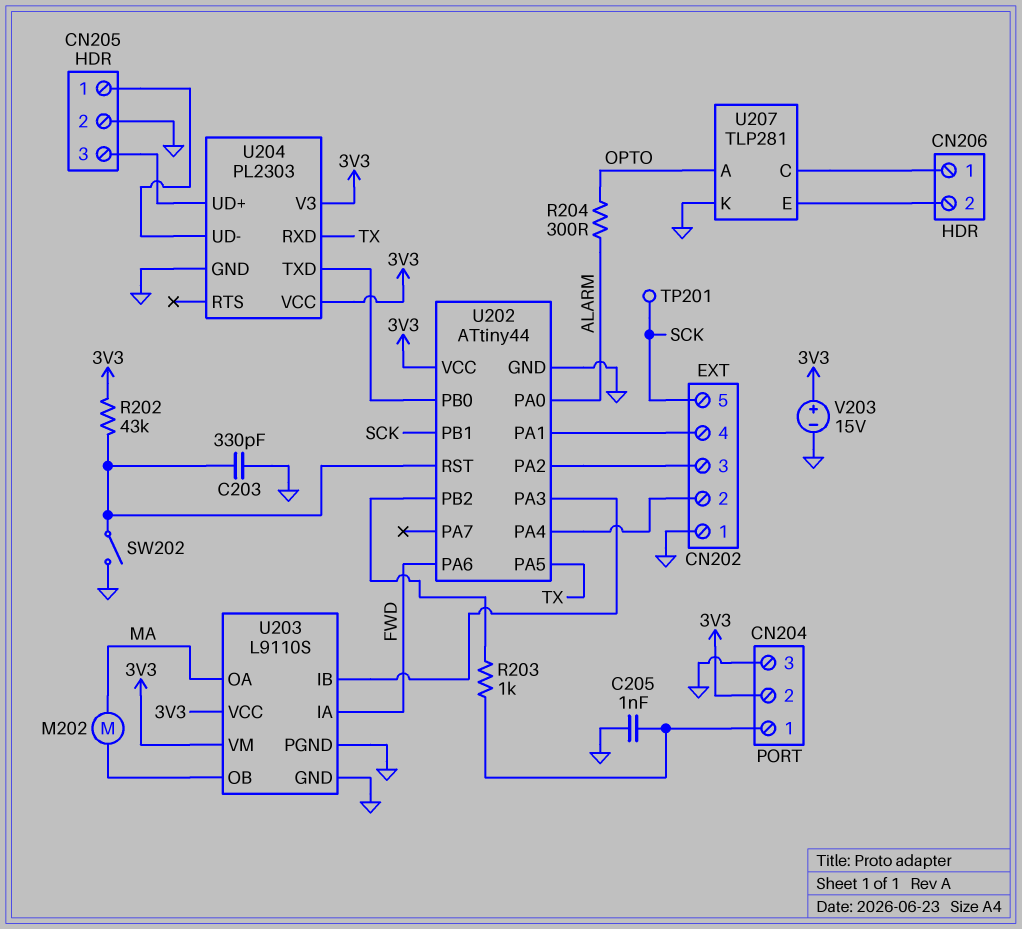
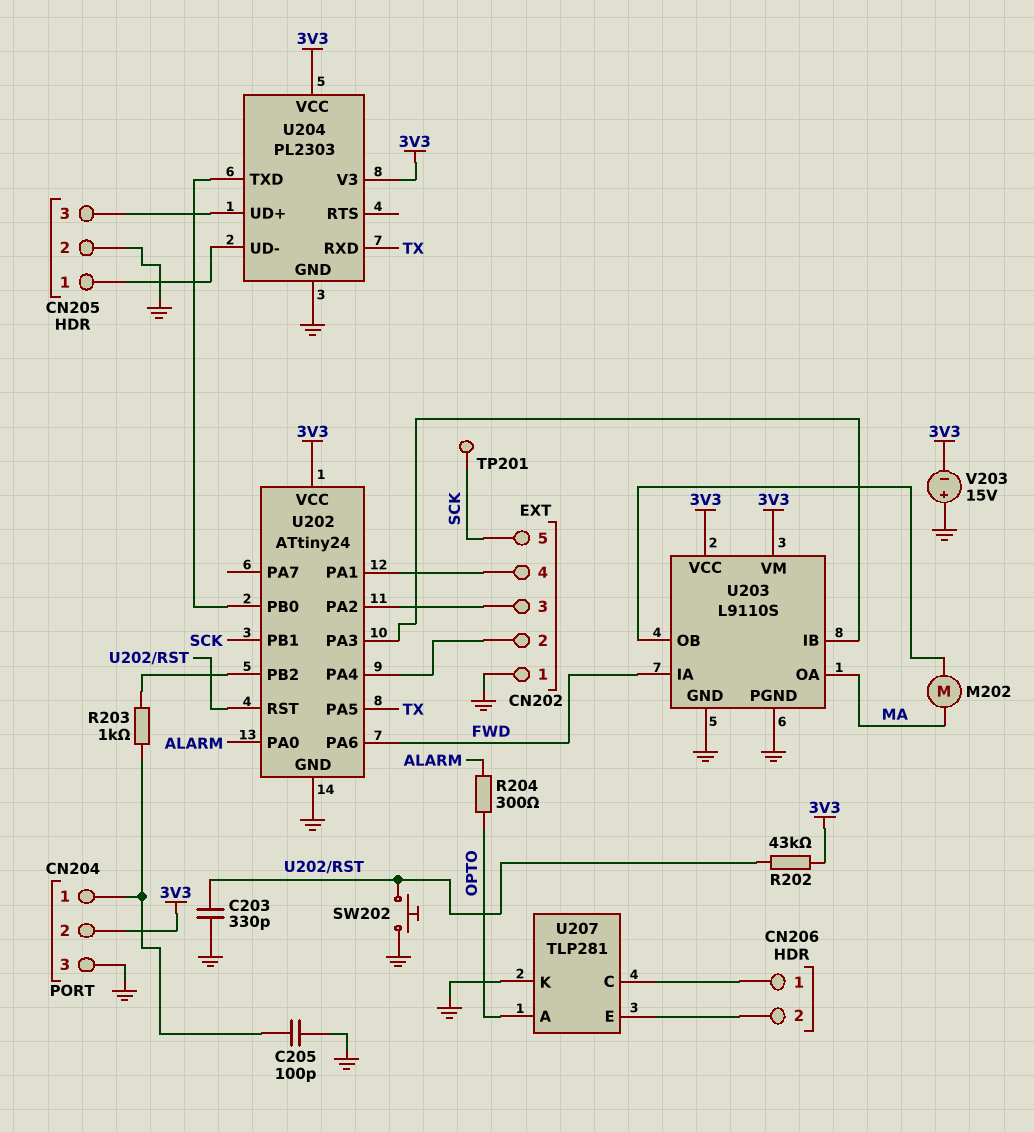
C205: 1nF (CN204/1, GND) -> 100pF (CN204/1, GND)
SW202: switch (GND, U202/RST) -> button (GND, U202/RST)
U202: ATtiny44 -> ATtiny24
V203: 15V (plus 3V3, minus GND) -> 15V (plus GND, minus 3V3)

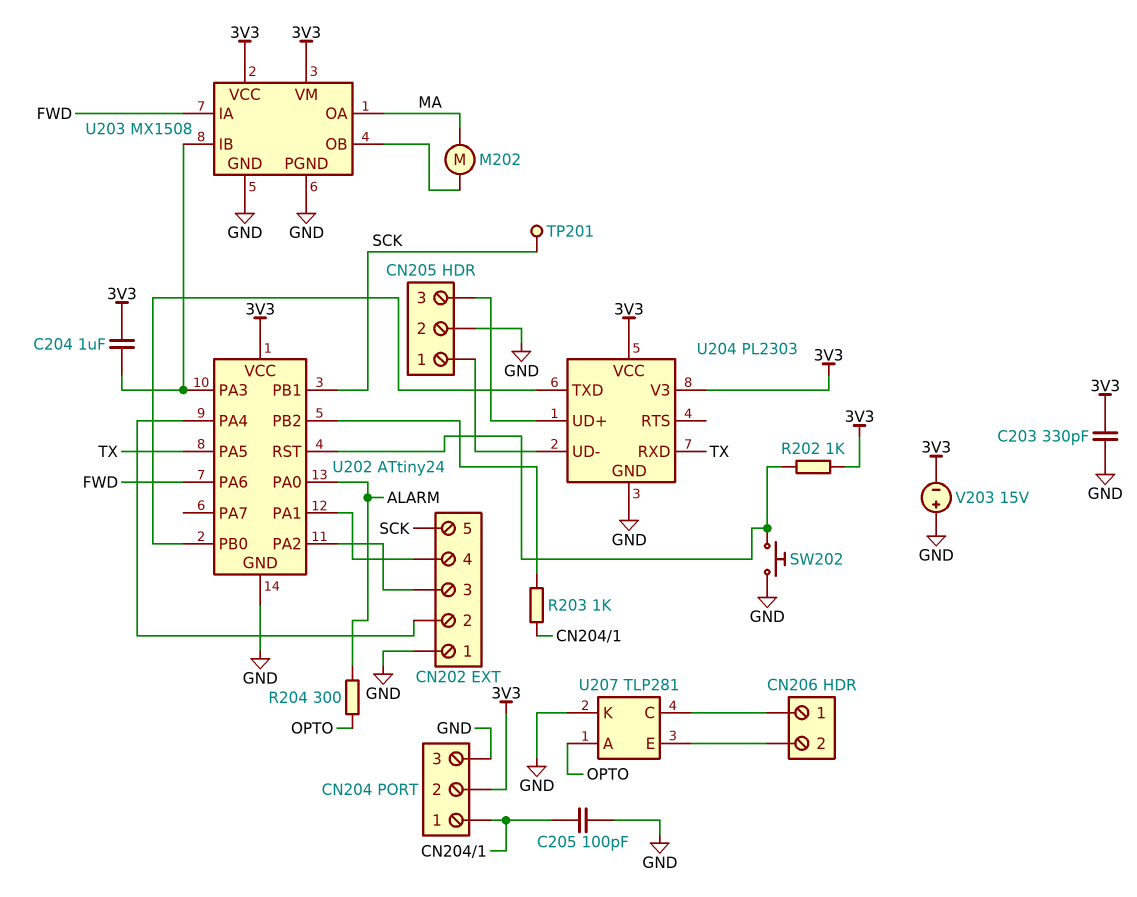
C203: 330pF (GND, U202/RST) -> 330pF (3V3, GND)
C204: none -> 1uF (3V3, U202/PA3)
R202: 43k (3V3, U202/RST) -> 1k (3V3, U202/RST)
U203: L9110S -> MX1508

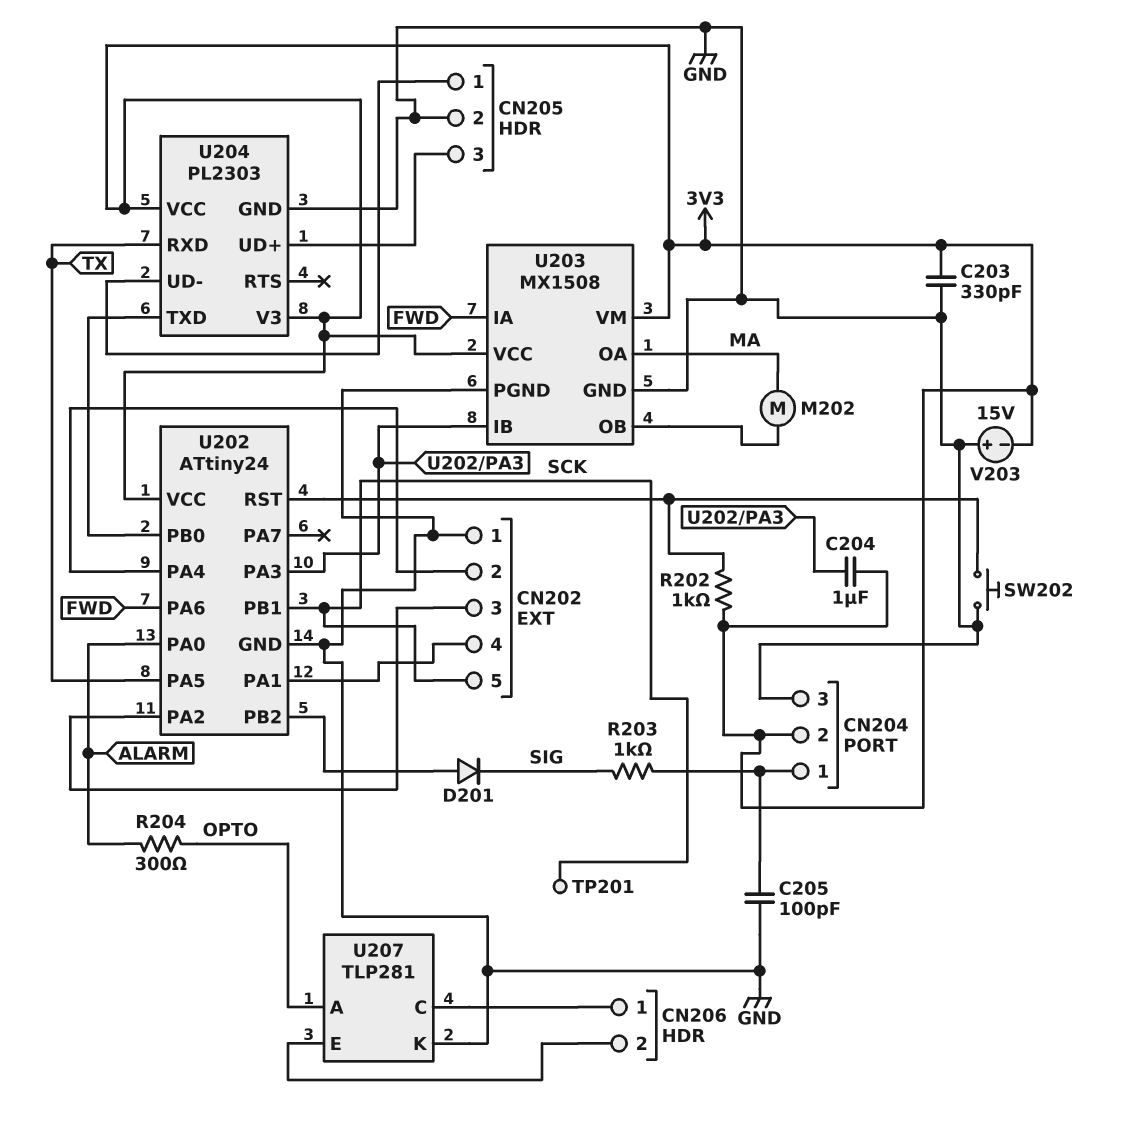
D201: none -> diode (A U202/PB2, K SIG)
R203: 1k (CN204/1, U202/PB2) -> 1k (CN204/1, SIG)

